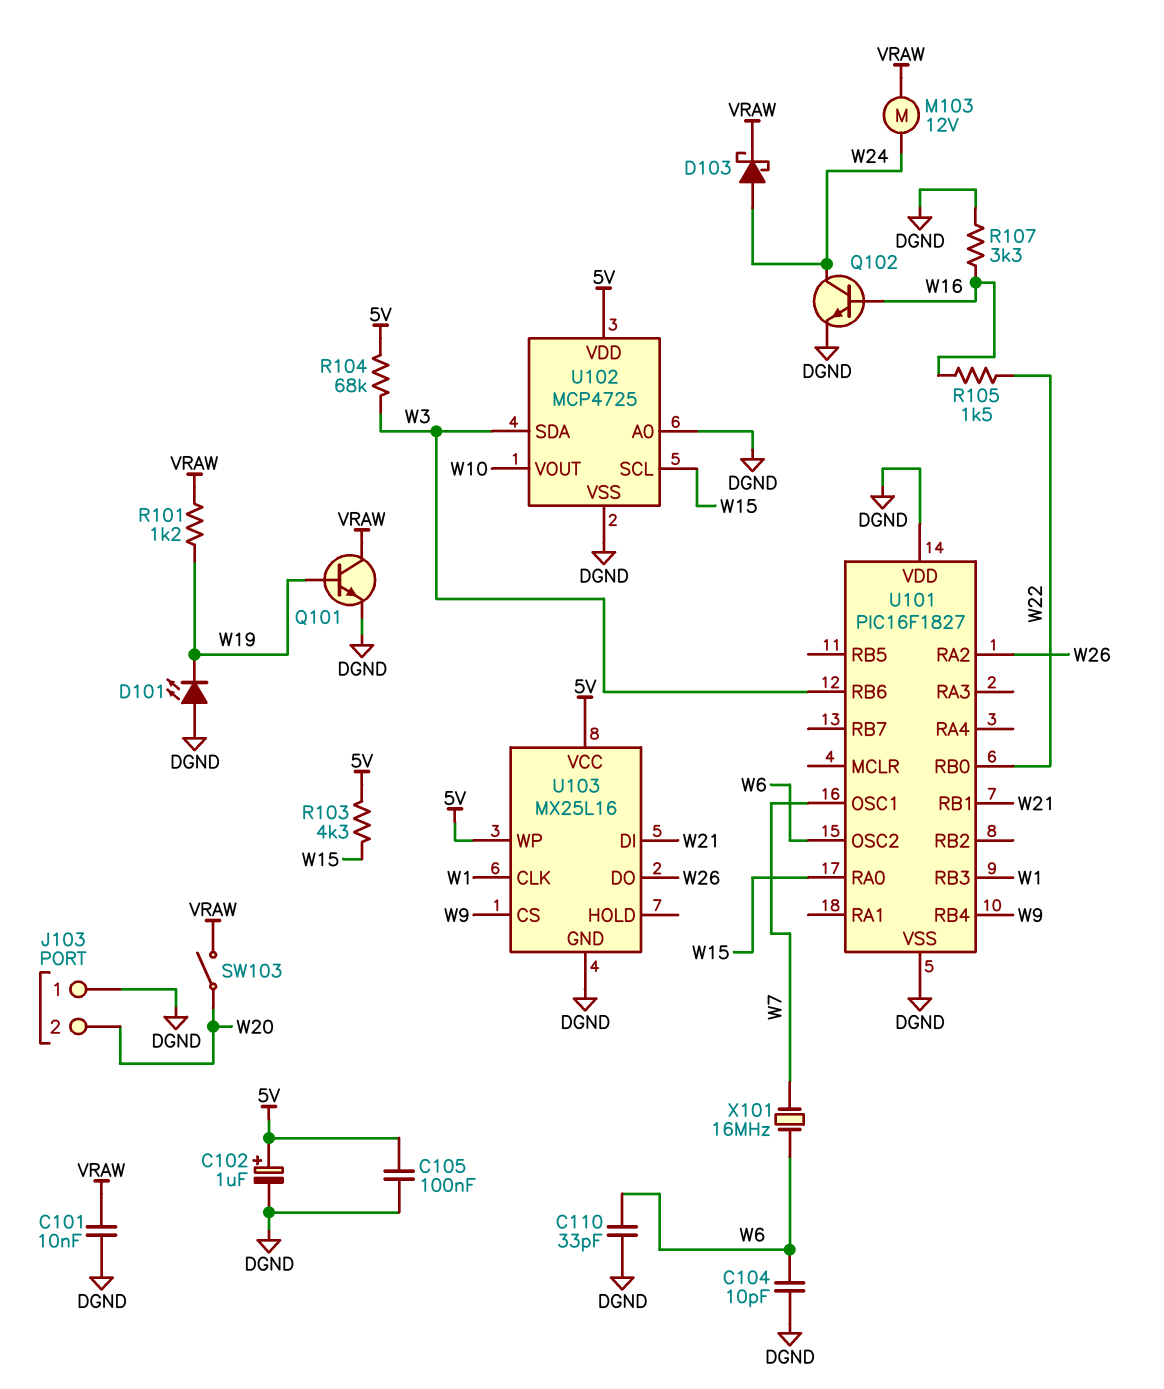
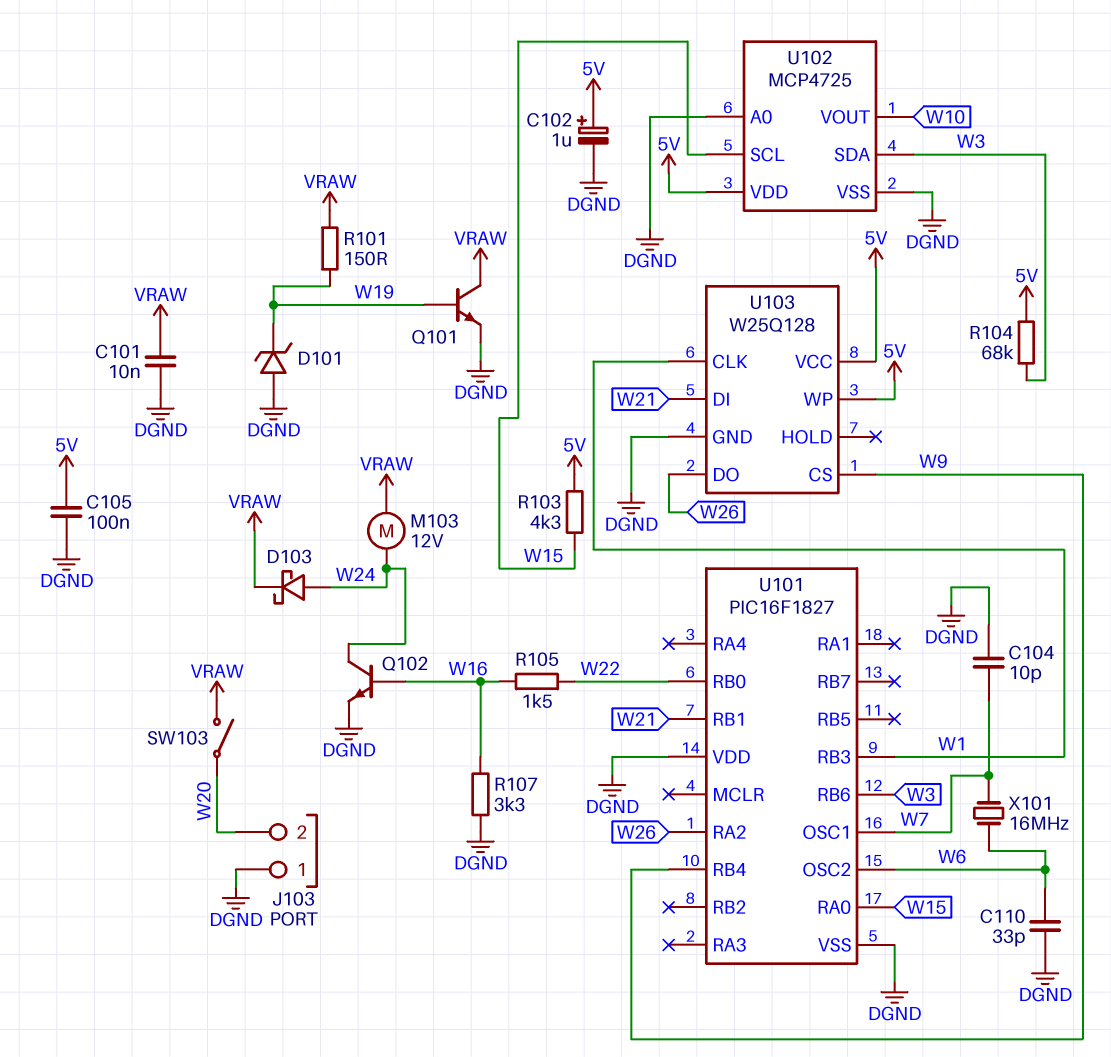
C104: 10pF (DGND, W6) -> 10pF (DGND, W7)
D101: LED (A DGND, K W19) -> zener (A DGND, K W19)
R101: 1.2k (VRAW, W19) -> 150 (VRAW, W19)
U103: MX25L16 -> W25Q128

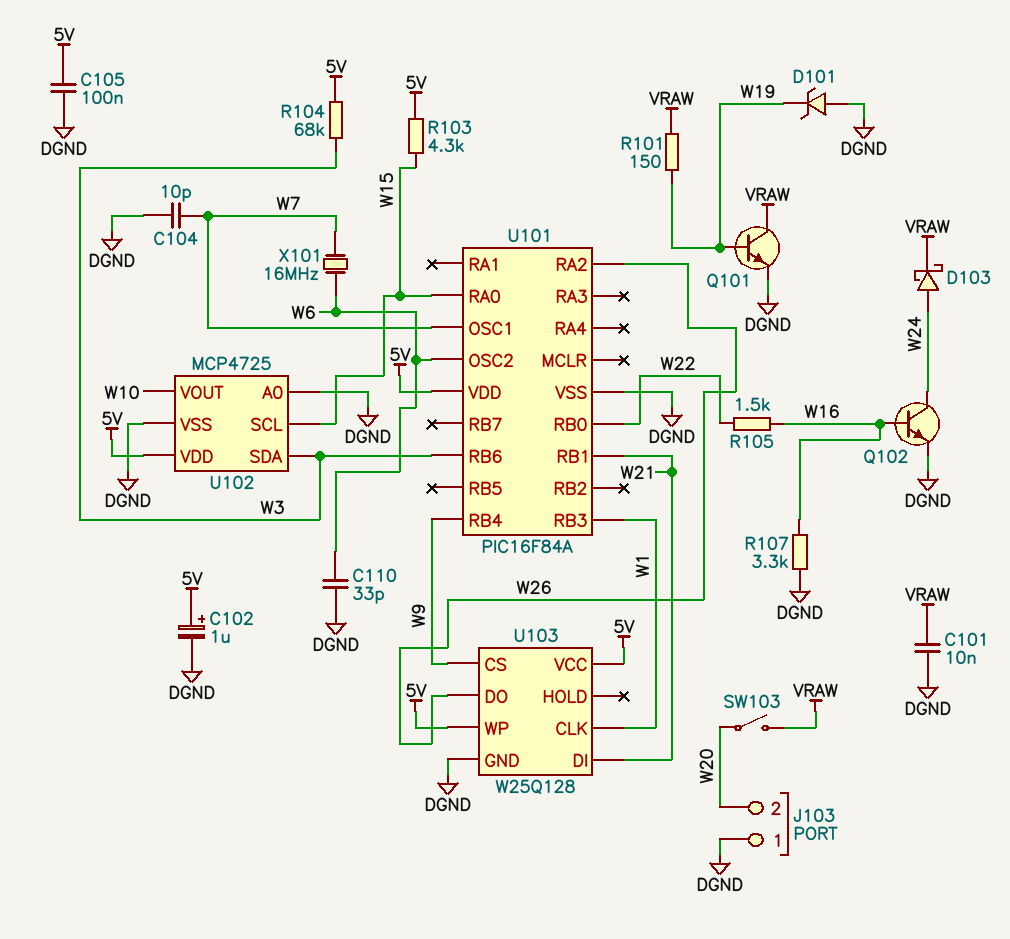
M103: motor 12V (VRAW, W24) -> none
U101: PIC16F1827 -> PIC16F84A
U101 pin VDD: DGND -> 5V

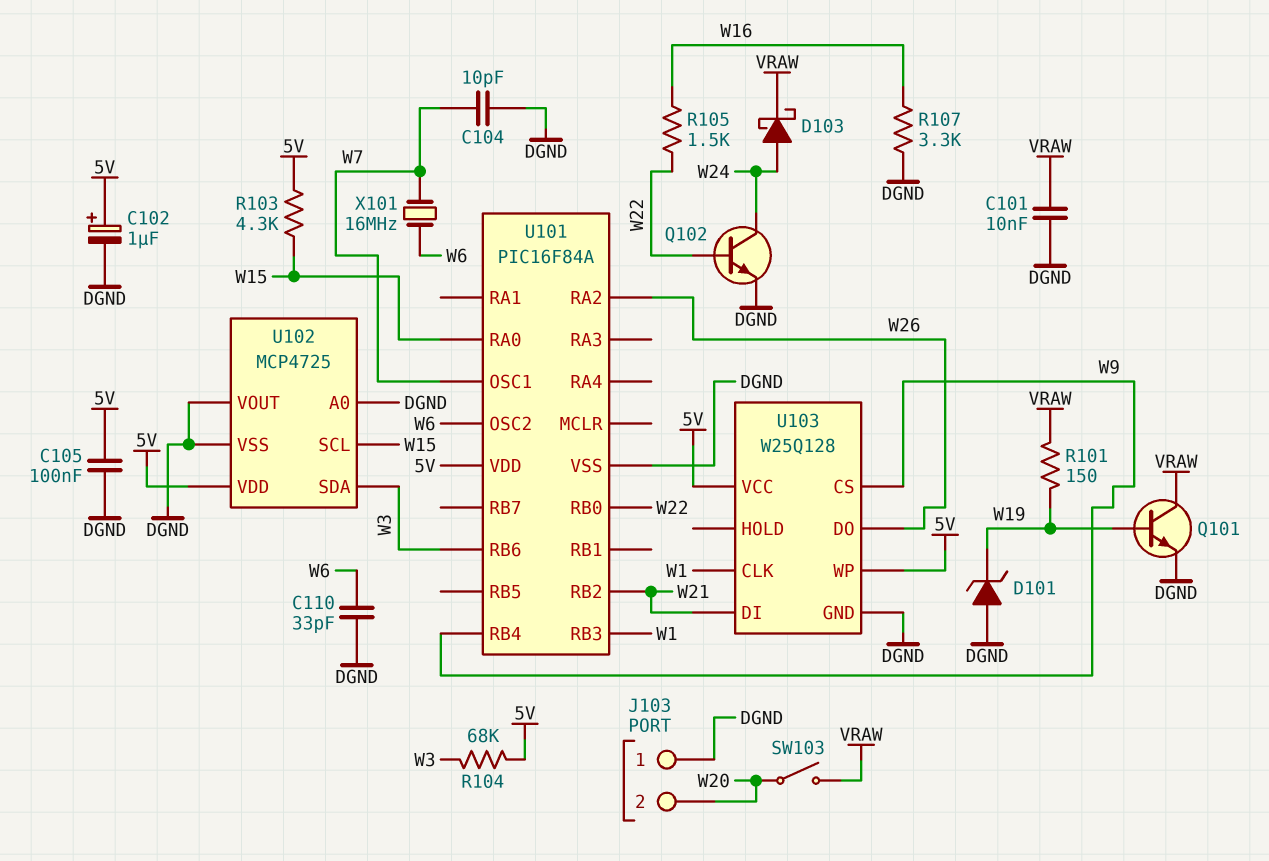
Q102: NPN (B W16, C W24, E DGND) -> NPN (B W22, C W24, E DGND)
U101 pin RB1: W21 -> none
U101 pin RB2: none -> W21
U102 pin VOUT: W10 -> DGND

